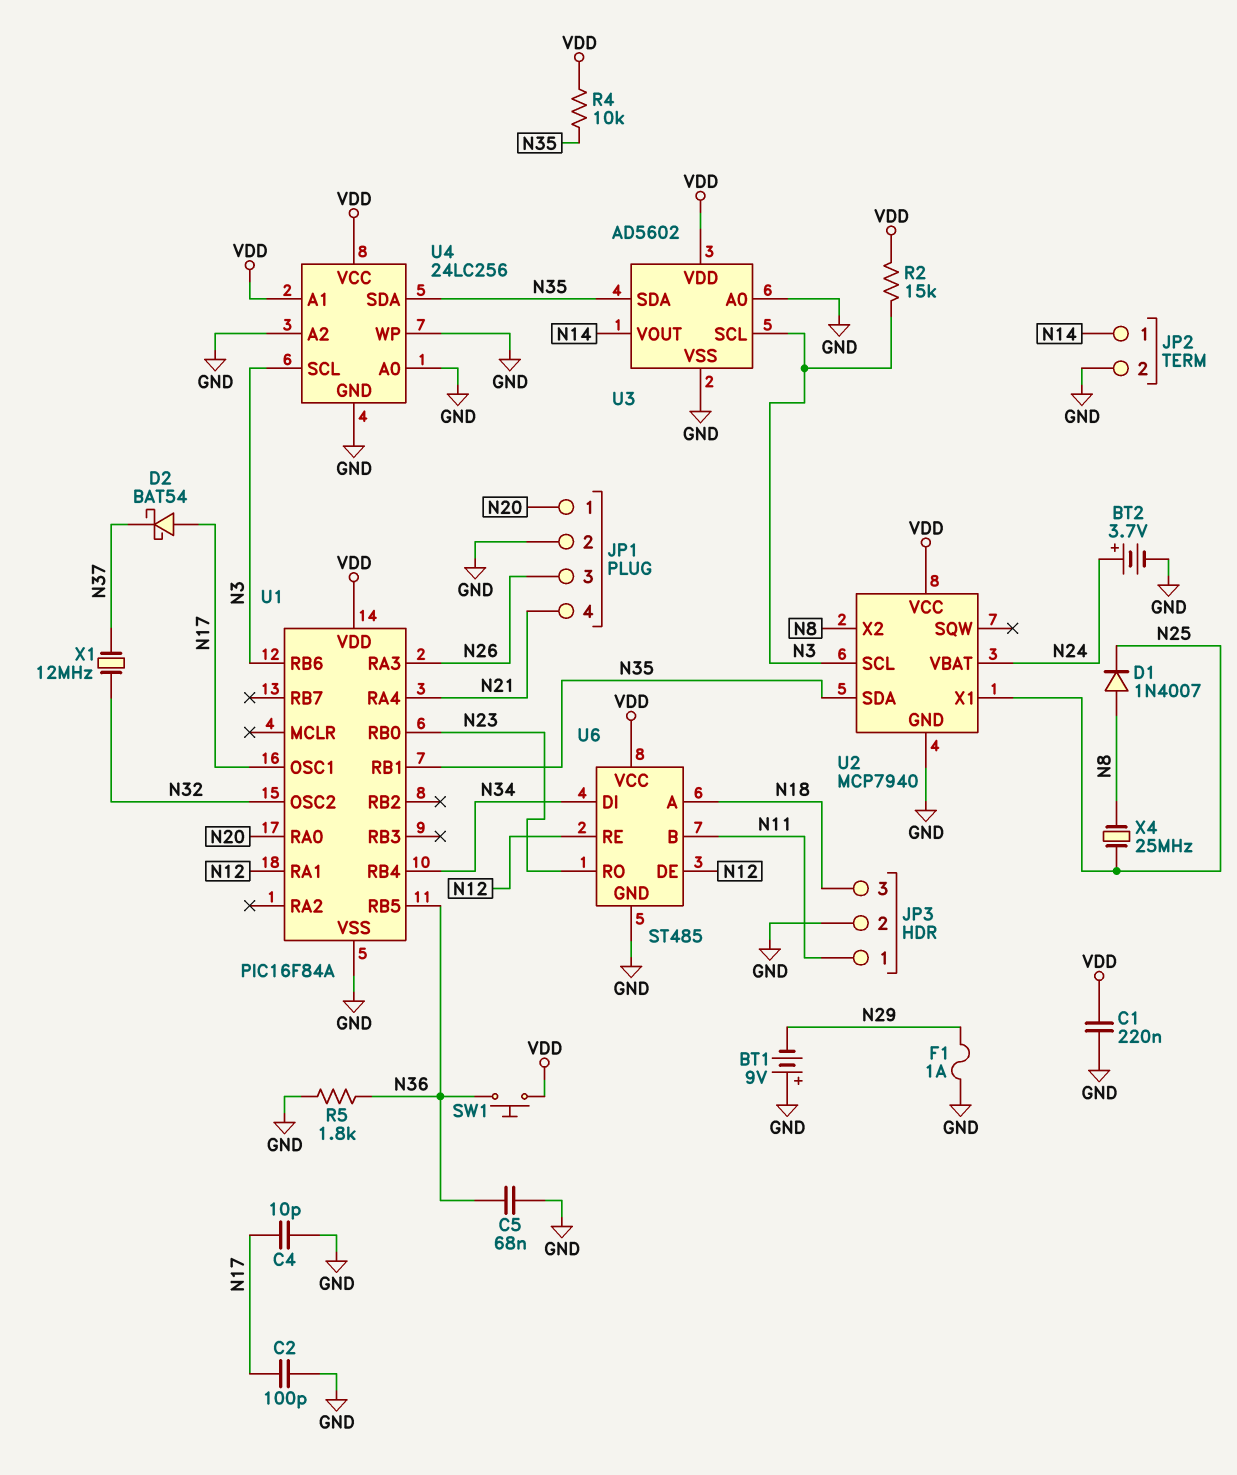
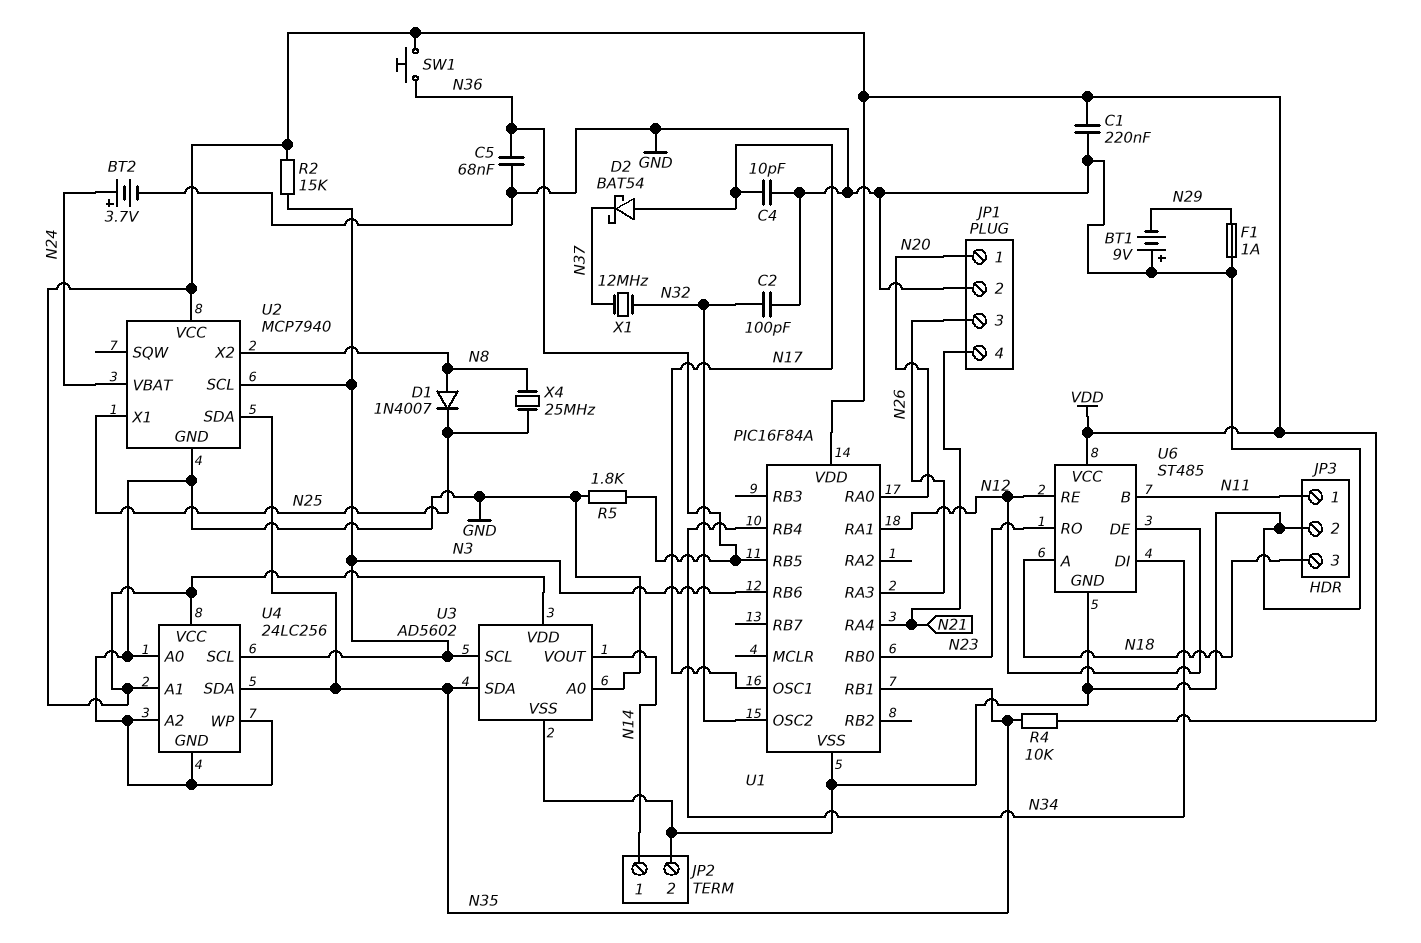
C2: 100pF (GND, N17) -> 100pF (GND, N32)

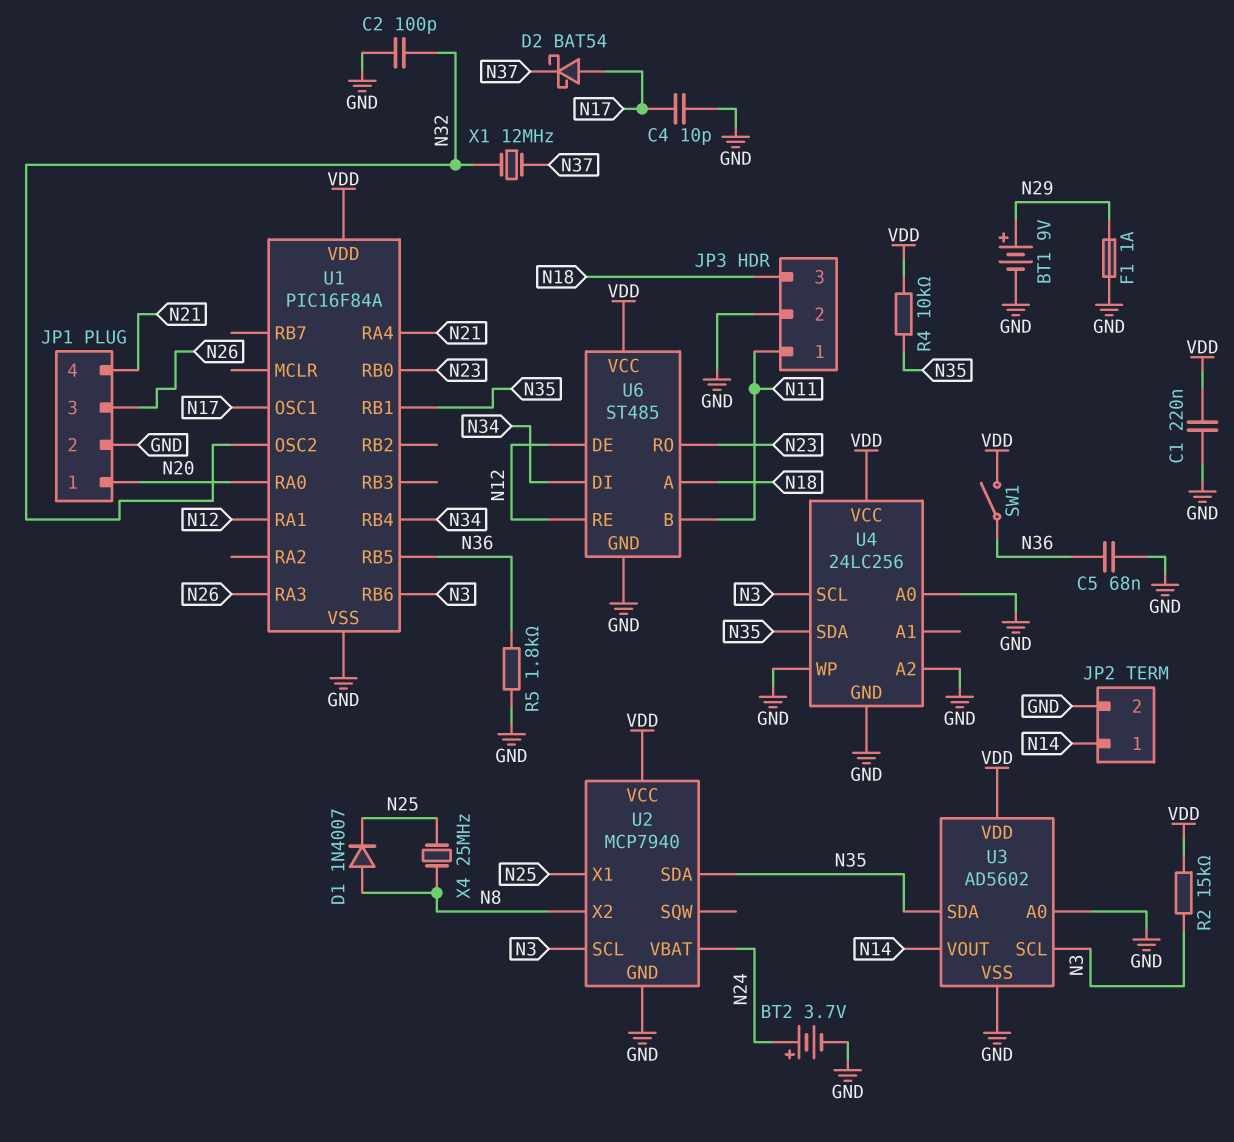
BT1: 9V (plus GND, minus N29) -> 9V (plus N29, minus GND)
SW1: button (N36, VDD) -> switch (N36, VDD)
U4 pin A1: VDD -> none

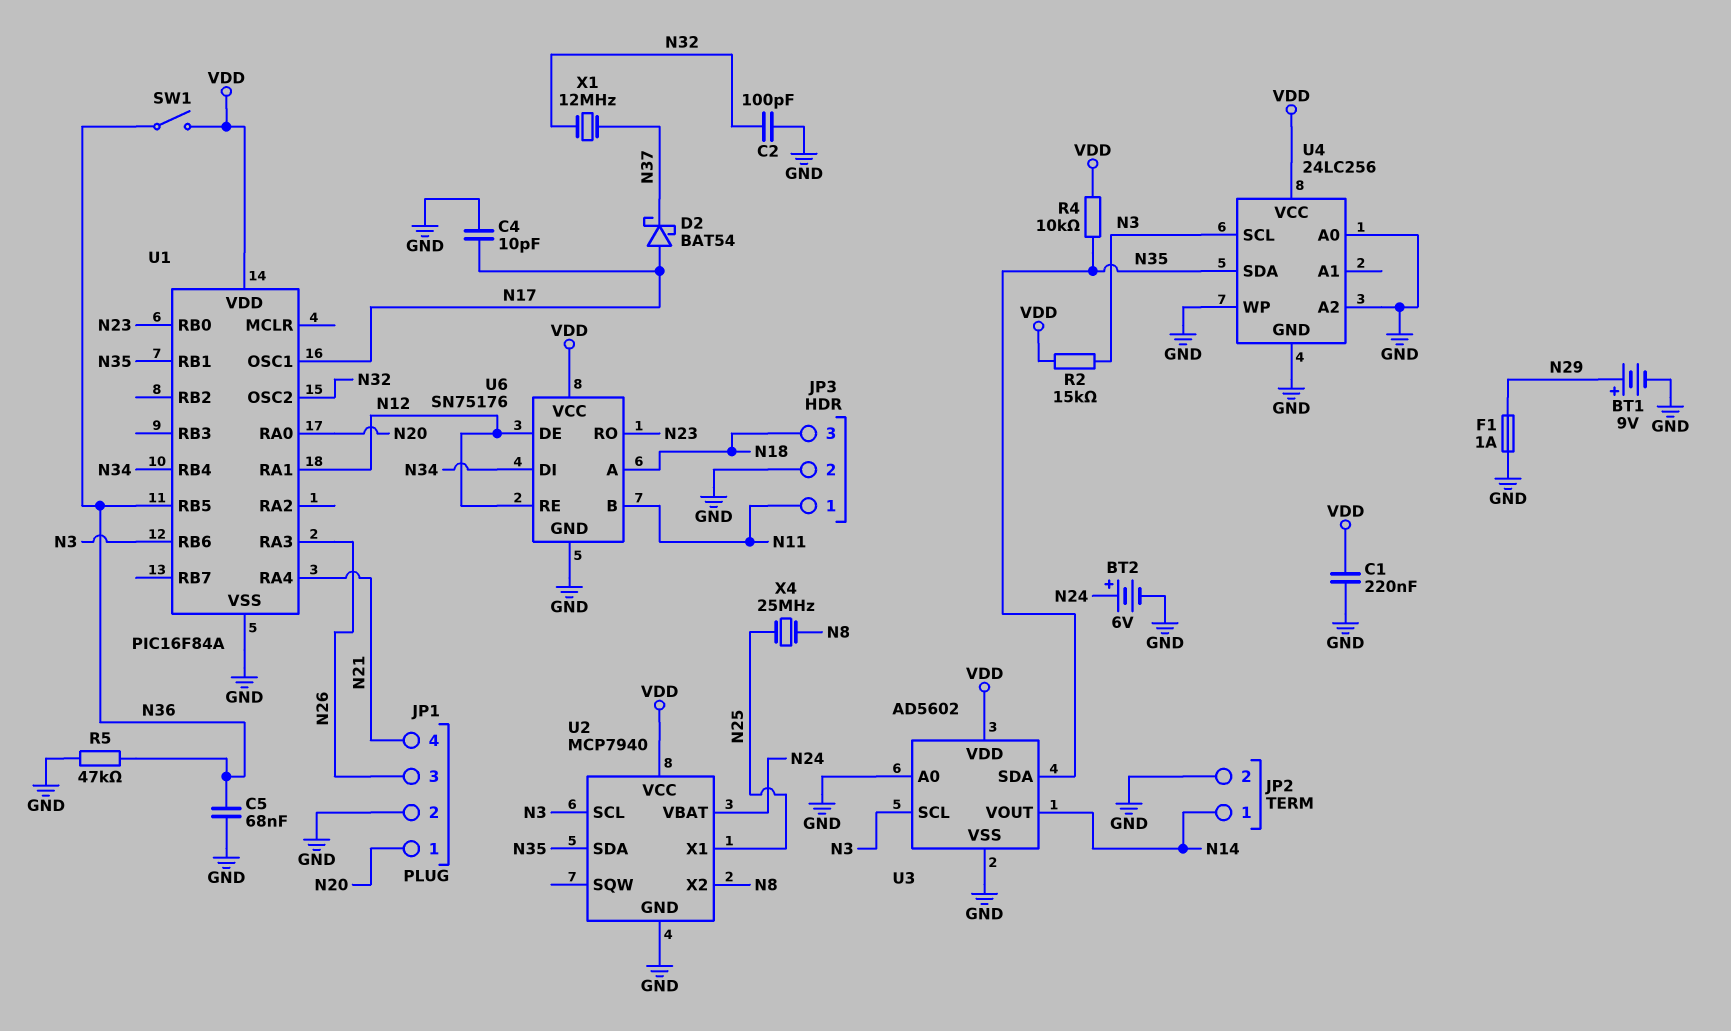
BT2: 3.7V (plus N24, minus GND) -> 6V (plus N24, minus GND)
D1: diode 1N4007 (A N8, K N25) -> none
R5: 1.8k (GND, N36) -> 47k (GND, N36)
U6: ST485 -> SN75176

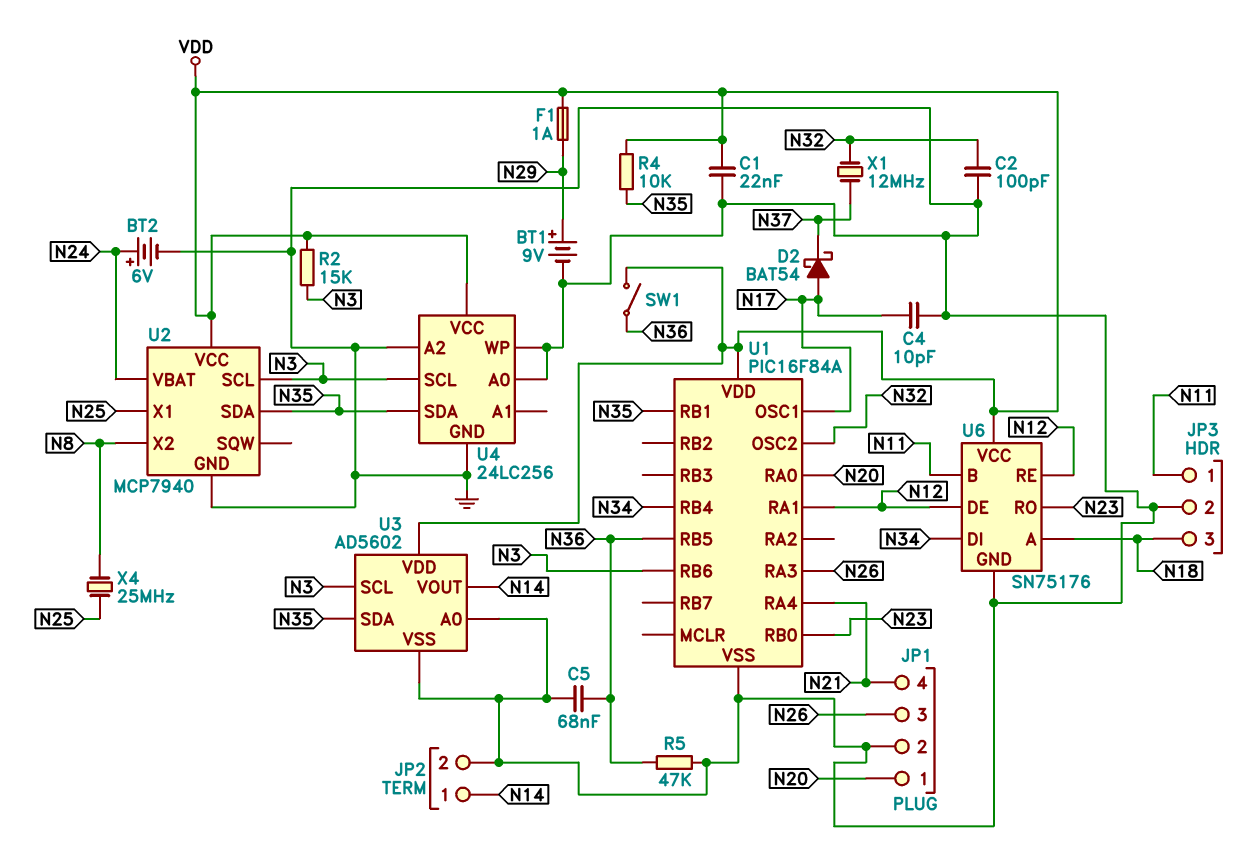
C1: 220nF (GND, VDD) -> 22nF (GND, VDD)
F1: 1A (GND, N29) -> 1A (N29, VDD)

